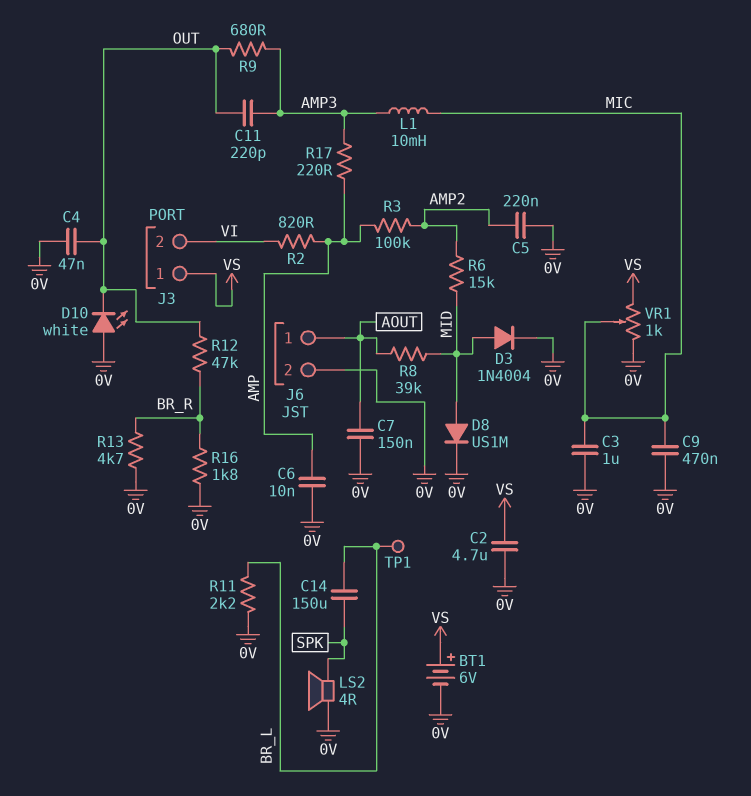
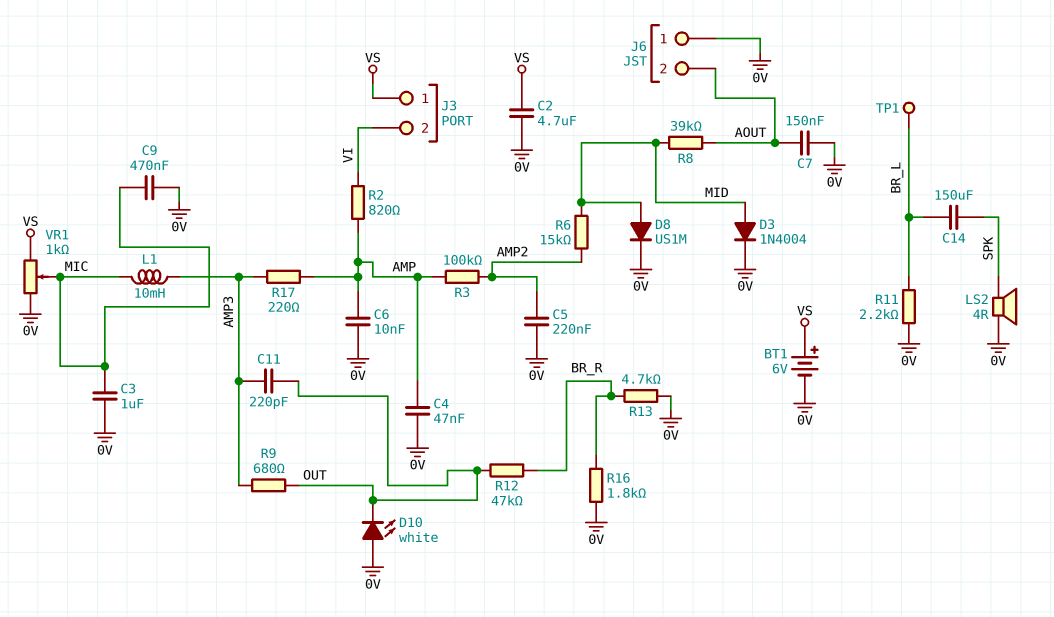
C4: 47nF (0V, OUT) -> 47nF (0V, AMP)
J6 pin 1: AOUT -> 0V
J6 pin 2: 0V -> AOUT

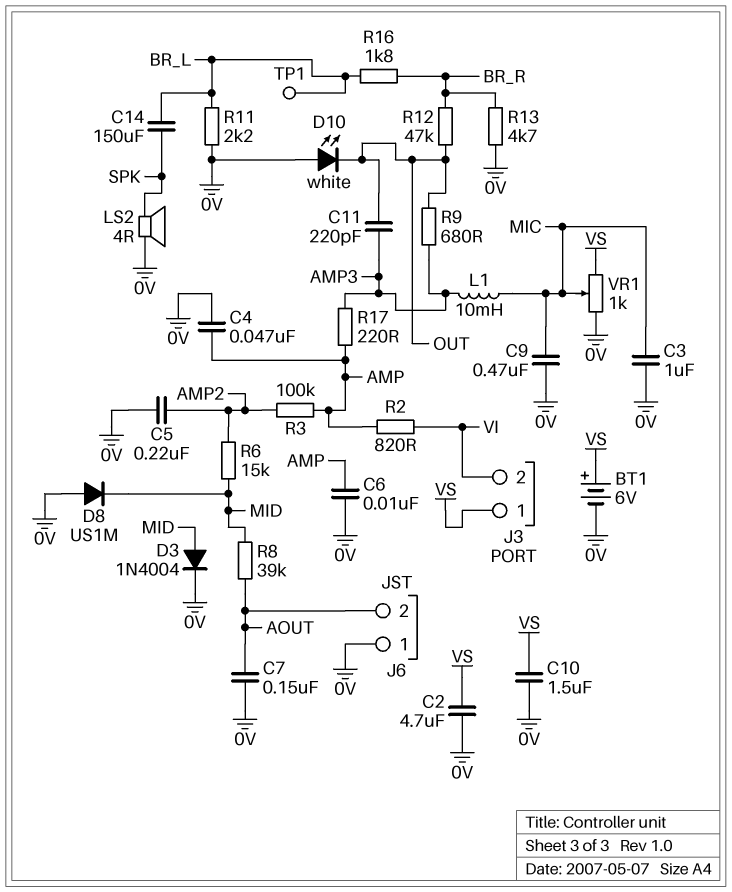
C10: none -> 1.5uF (0V, VS)
D8: diode US1M (A MID, K 0V) -> diode US1M (A 0V, K MID)
R16: 1.8k (0V, BR_R) -> 1.8k (BR_L, BR_R)

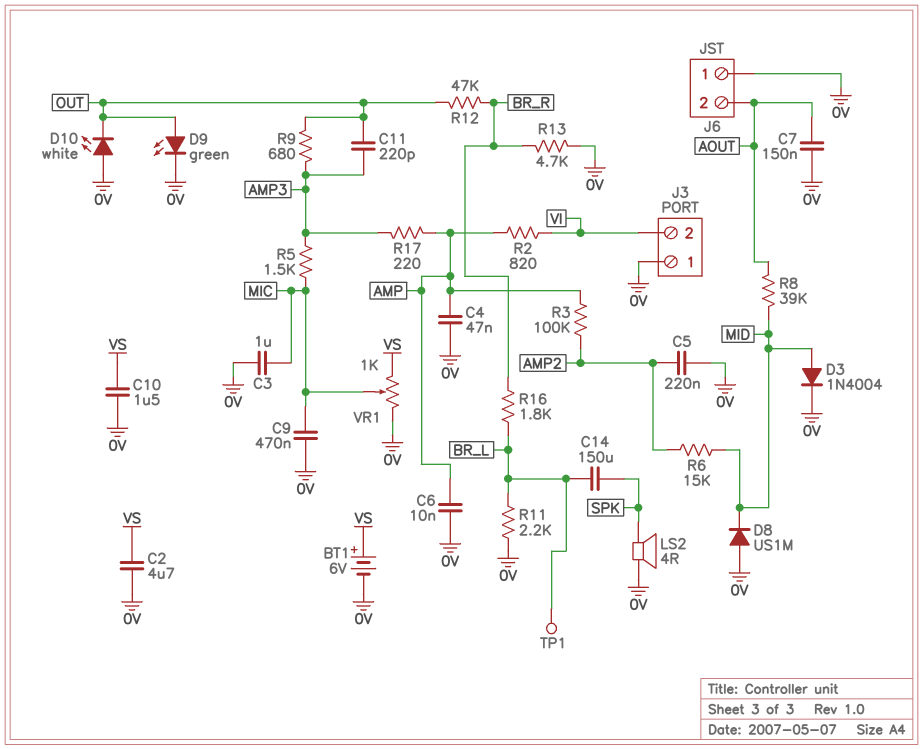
D9: none -> LED green (A OUT, K 0V)
J3 pin 1: VS -> 0V
L1: 10mH (AMP3, MIC) -> none
R5: none -> 1.5k (AMP3, MIC)

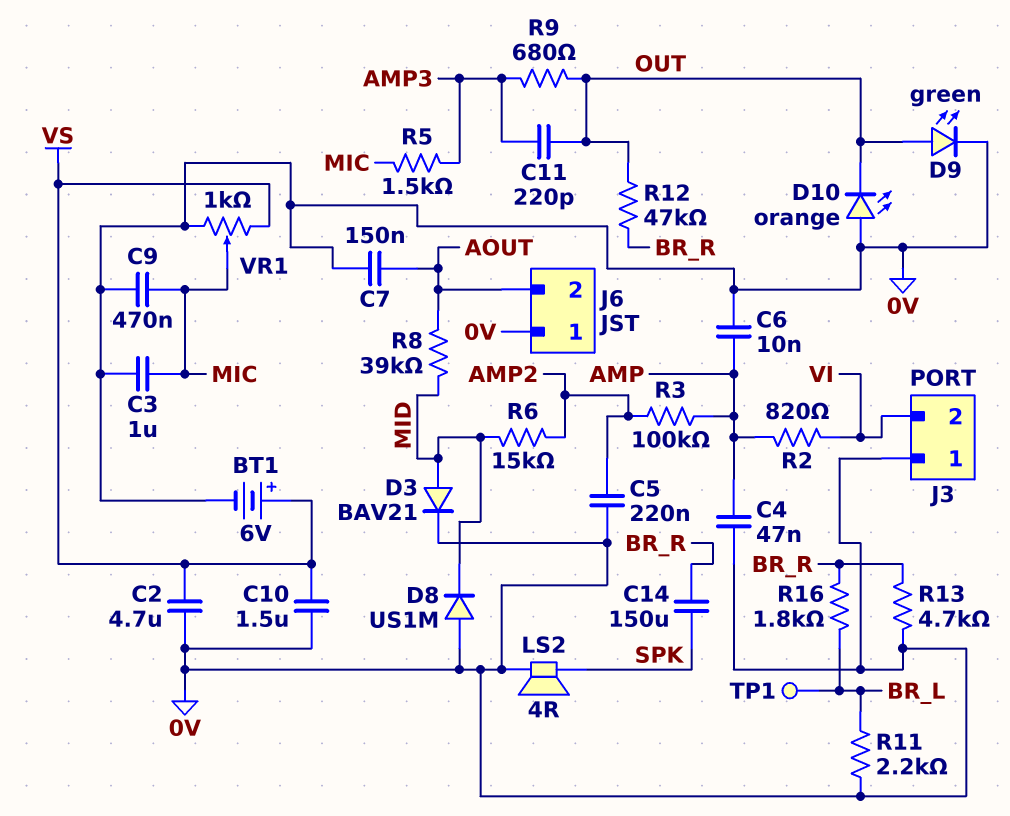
C14: 150uF (BR_L, SPK) -> 150uF (BR_R, SPK)
D3: diode 1N4004 (A MID, K 0V) -> diode BAV21 (A MID, K 0V)
D10: LED white (A 0V, K OUT) -> LED orange (A 0V, K OUT)
R17: 220 (AMP, AMP3) -> none

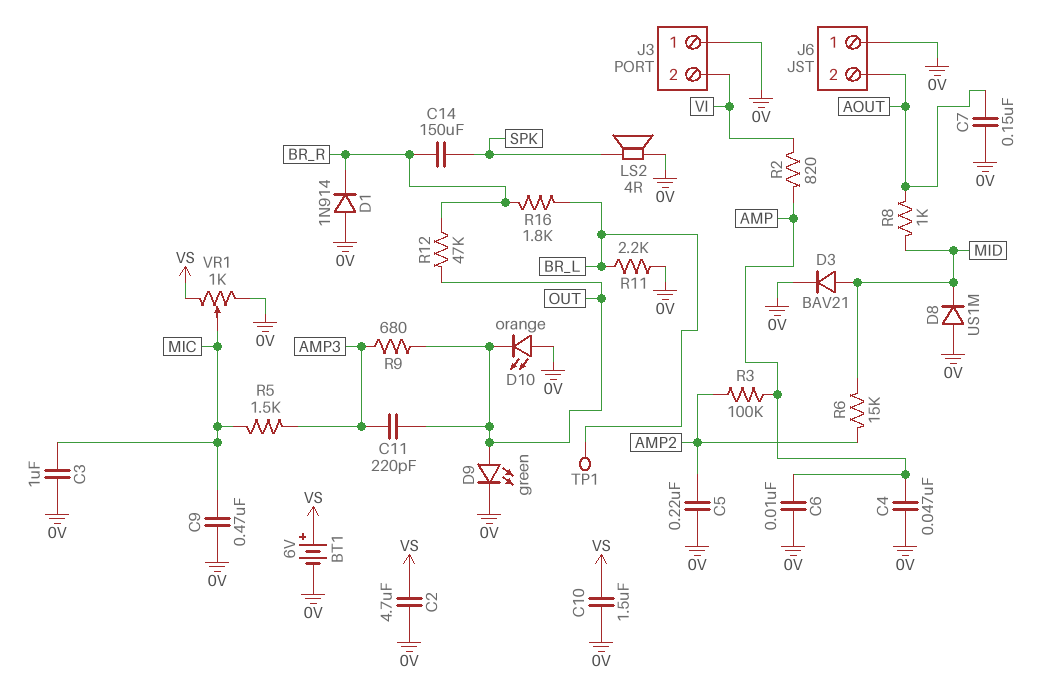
D1: none -> diode 1N914 (A 0V, K BR_R)
R8: 39k (AOUT, MID) -> 1k (AOUT, MID)
R13: 4.7k (0V, BR_R) -> none

